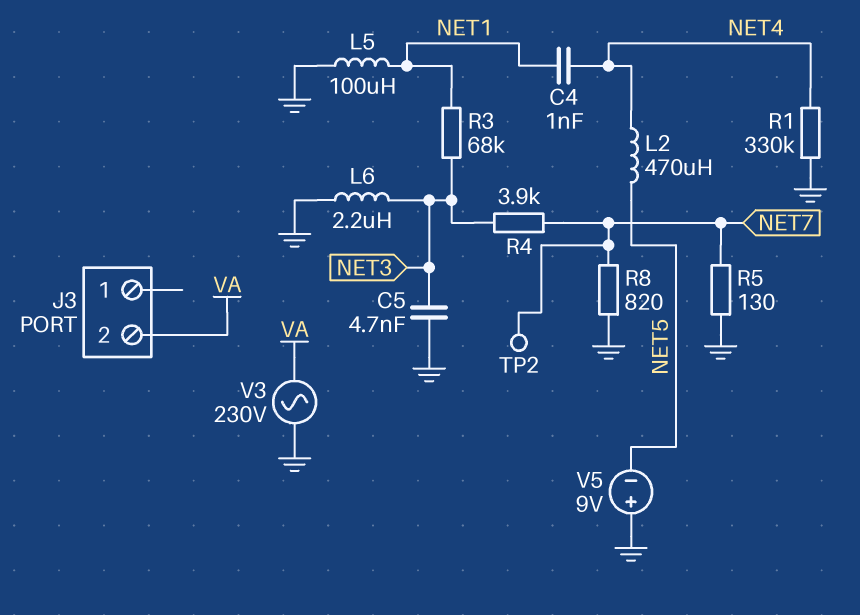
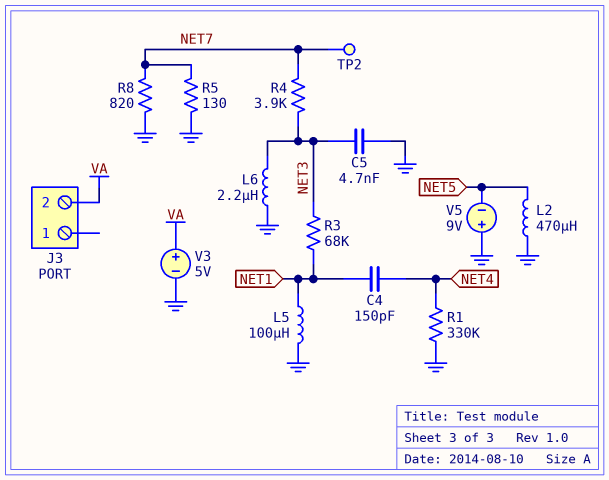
C4: 1nF (NET1, NET4) -> 150pF (NET1, NET4)
L2: 470uH (NET4, NET5) -> 470uH (GND, NET5)
V3: AC 230V (GND, VA) -> 5V (plus VA, minus GND)

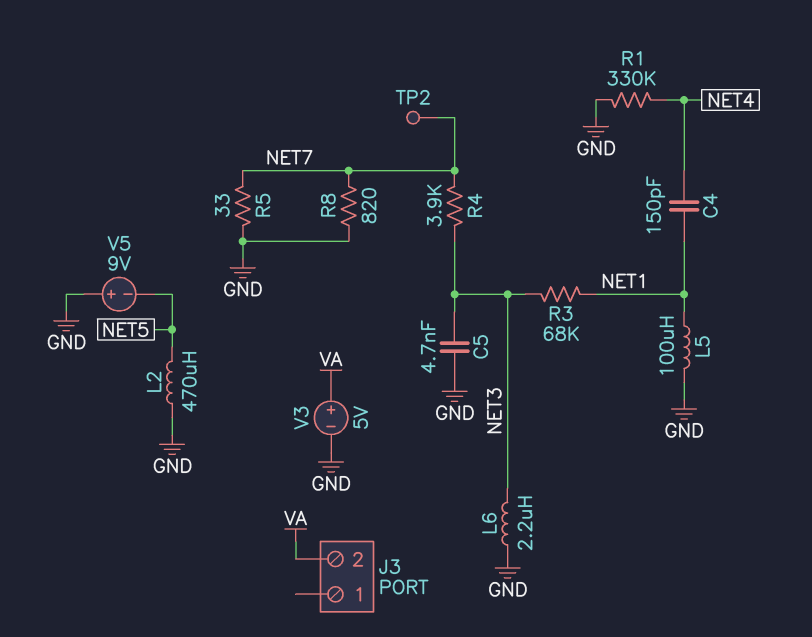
R5: 130 (GND, NET7) -> 33 (GND, NET7)

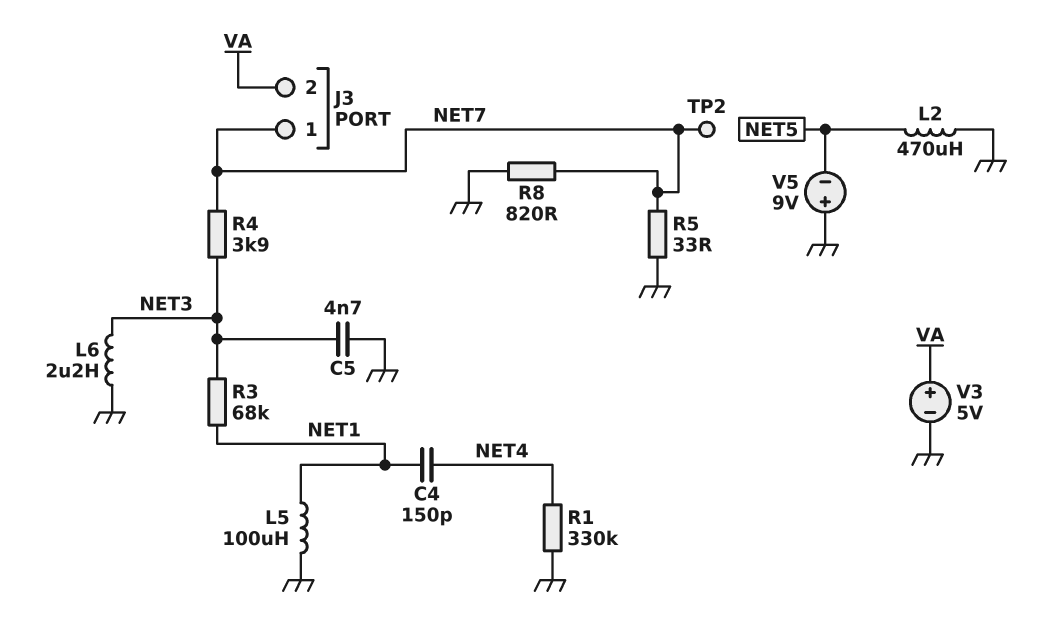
J3 pin 1: none -> NET7

